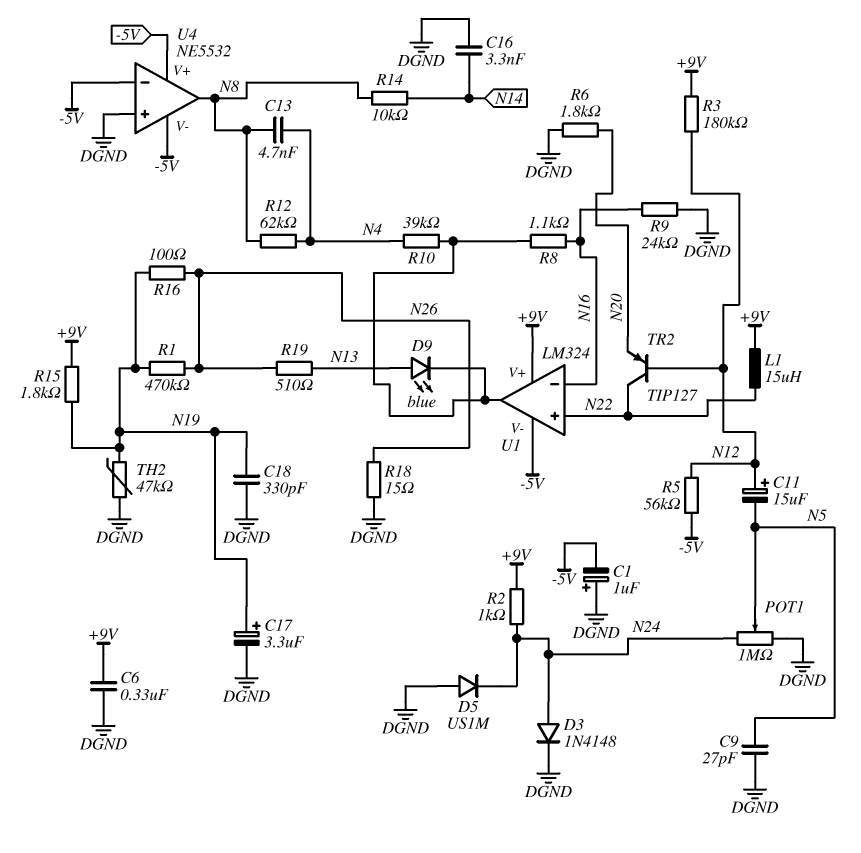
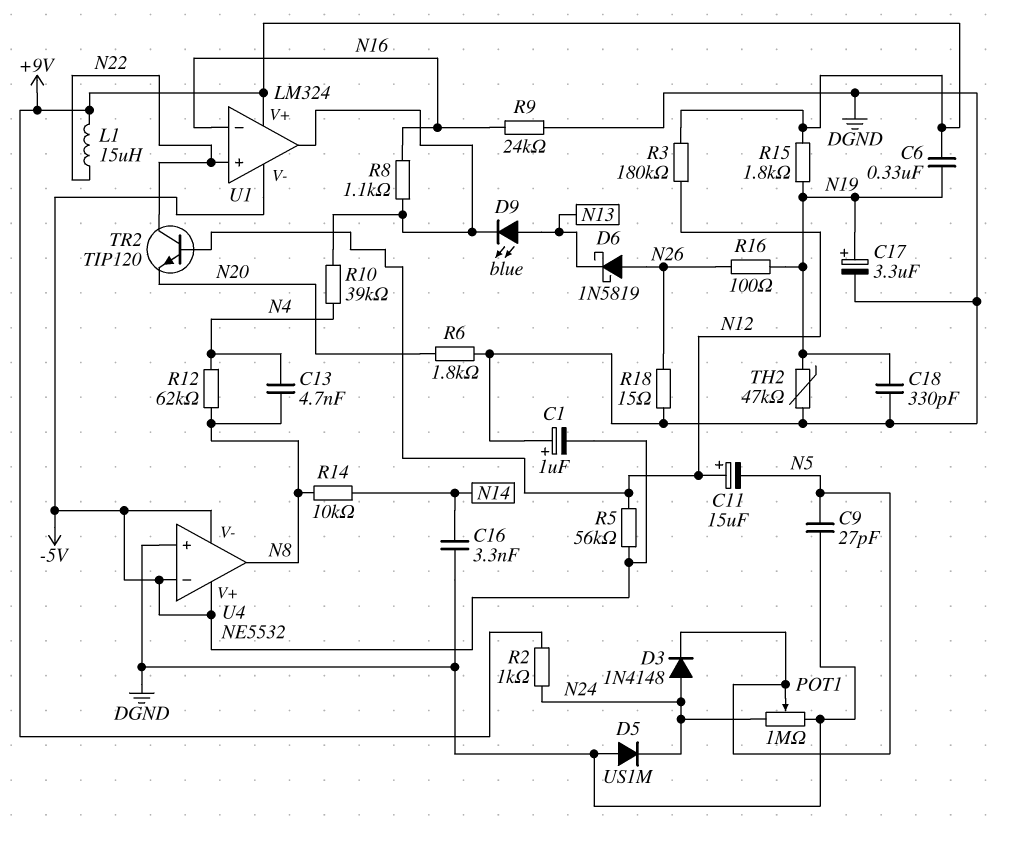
C6: 330nF (+9V, DGND) -> 330nF (+9V, N19)
D3: diode 1N4148 (A N24, K DGND) -> diode 1N4148 (A N24, K N5)
D6: none -> schottky 1N5819 (A N26, K N13)
R1: 470k (N19, N26) -> none
R19: 510 (N13, N26) -> none
TR2: PNP TIP127 (B N12, C N22, E N20) -> NPN TIP120 (B N12, C N22, E N20)

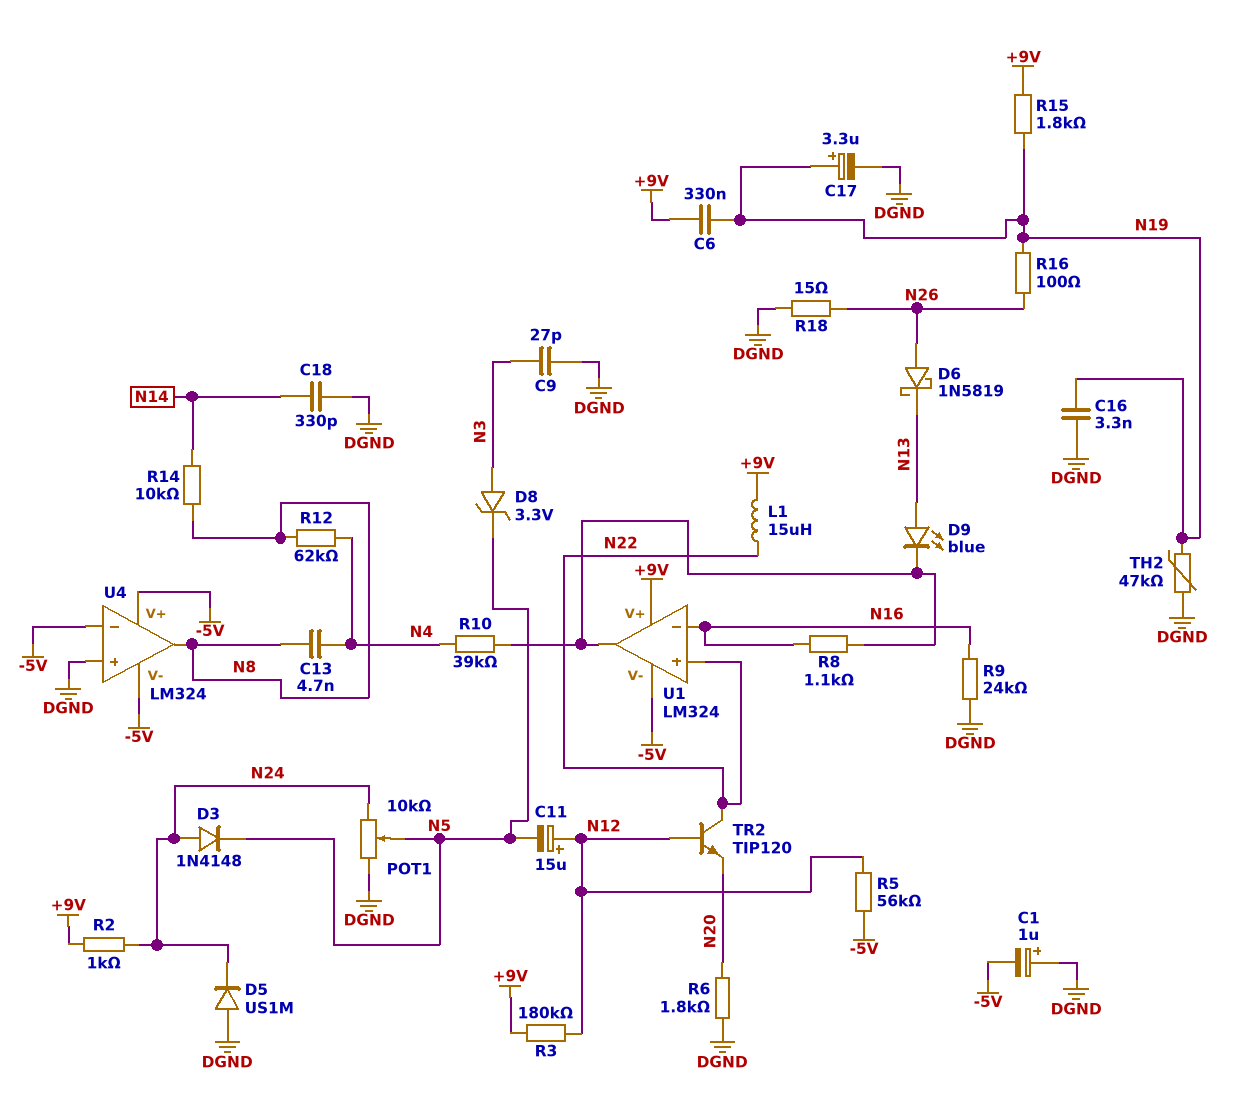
C9: 27pF (DGND, N5) -> 27pF (DGND, N3)
C16: 3.3nF (DGND, N14) -> 3.3nF (DGND, N19)
C18: 330pF (DGND, N19) -> 330pF (DGND, N14)
D8: none -> zener 3.3V (A N3, K N5)
POT1: 1M (DGND, N24, wiper N5) -> 10k (DGND, N24, wiper N5)
U4: NE5532 -> LM324

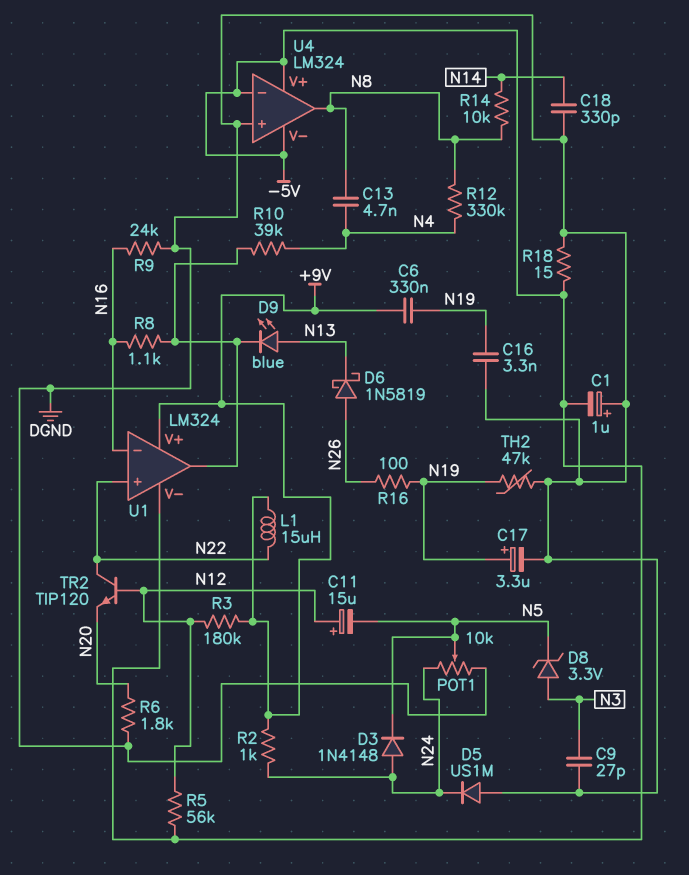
R12: 62k (N4, N8) -> 330k (N4, N8)
R15: 1.8k (+9V, N19) -> none
R18: 15 (DGND, N26) -> 15 (-5V, DGND)

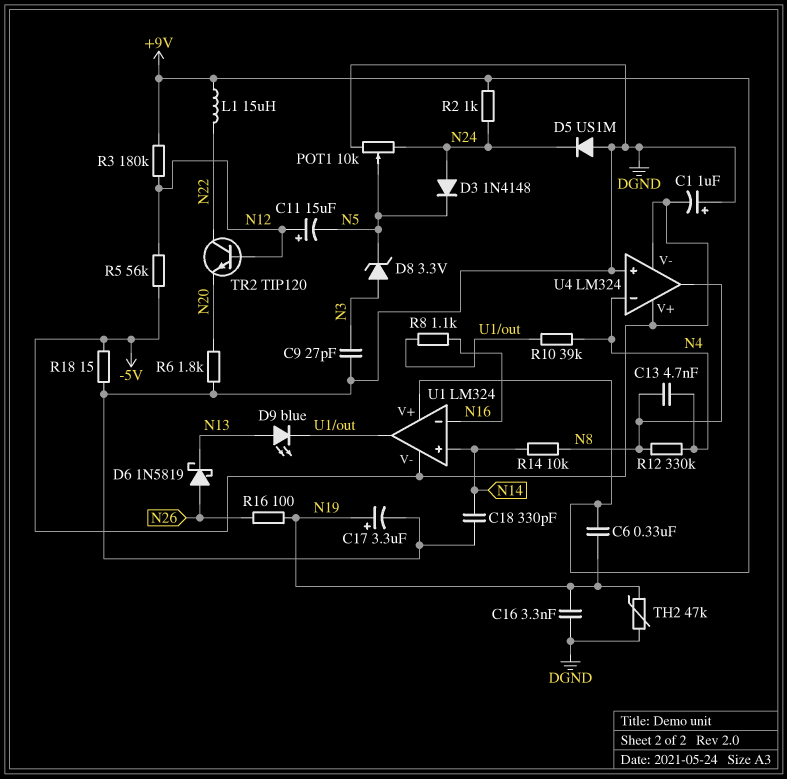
R9: 24k (DGND, N16) -> none
U1 pin in+: N22 -> N14
U4 pin in-: -5V -> N4

